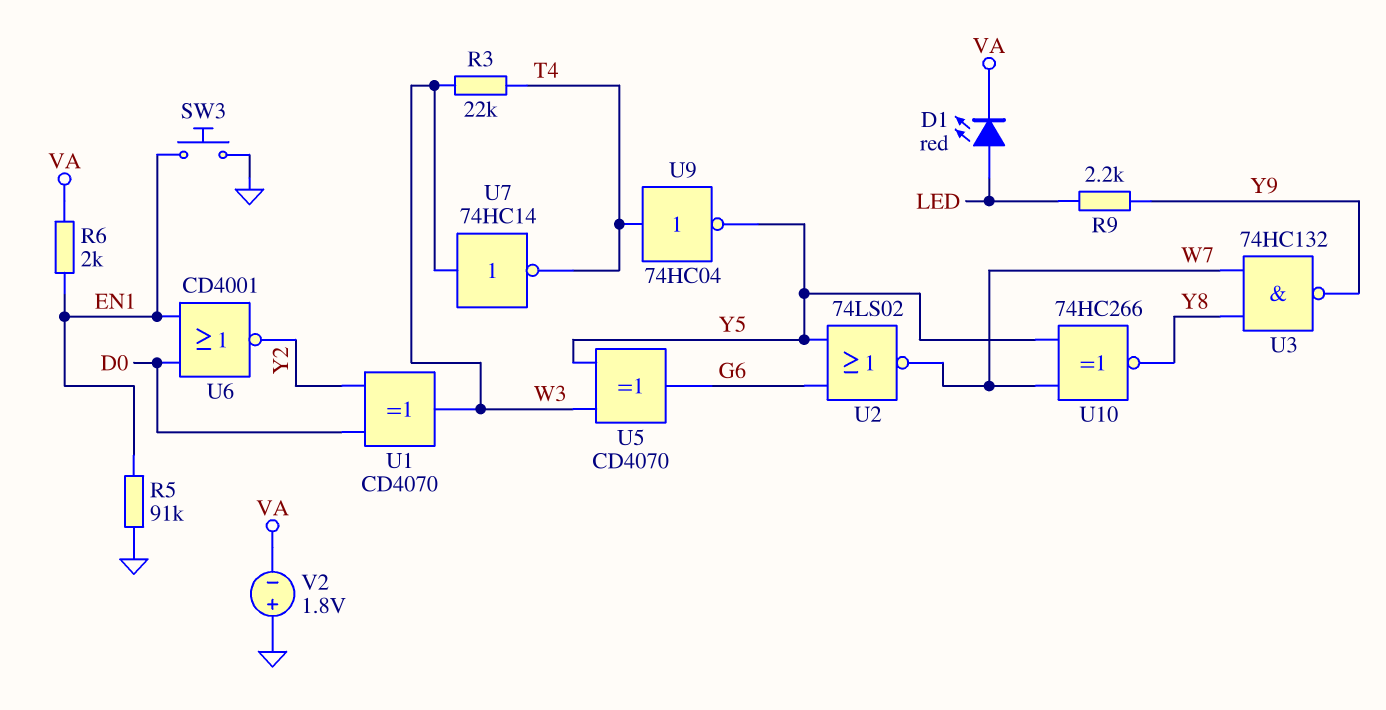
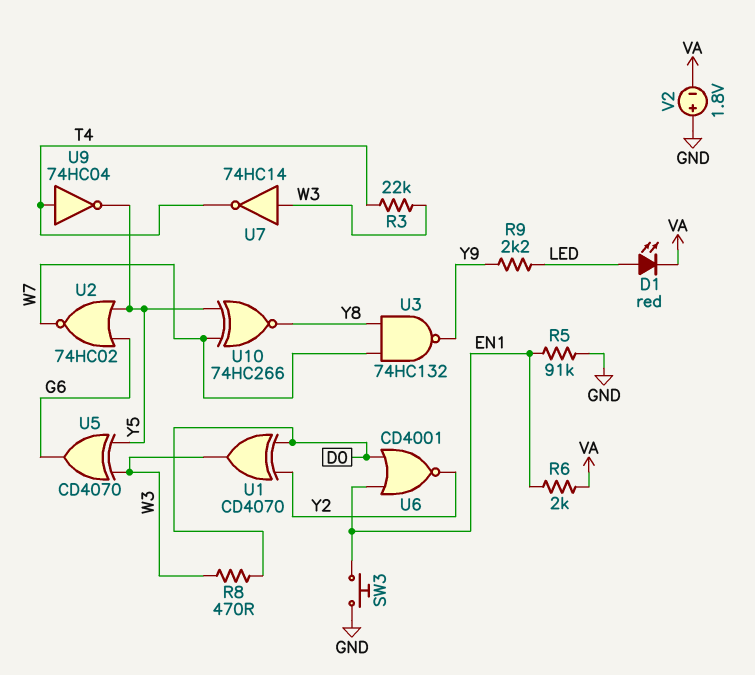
R8: none -> 470 (D0, W3)
U2: NOR 74LS02 (in G6, in Y5, out W7) -> NOR 74HC02 (in G6, in Y5, out W7)

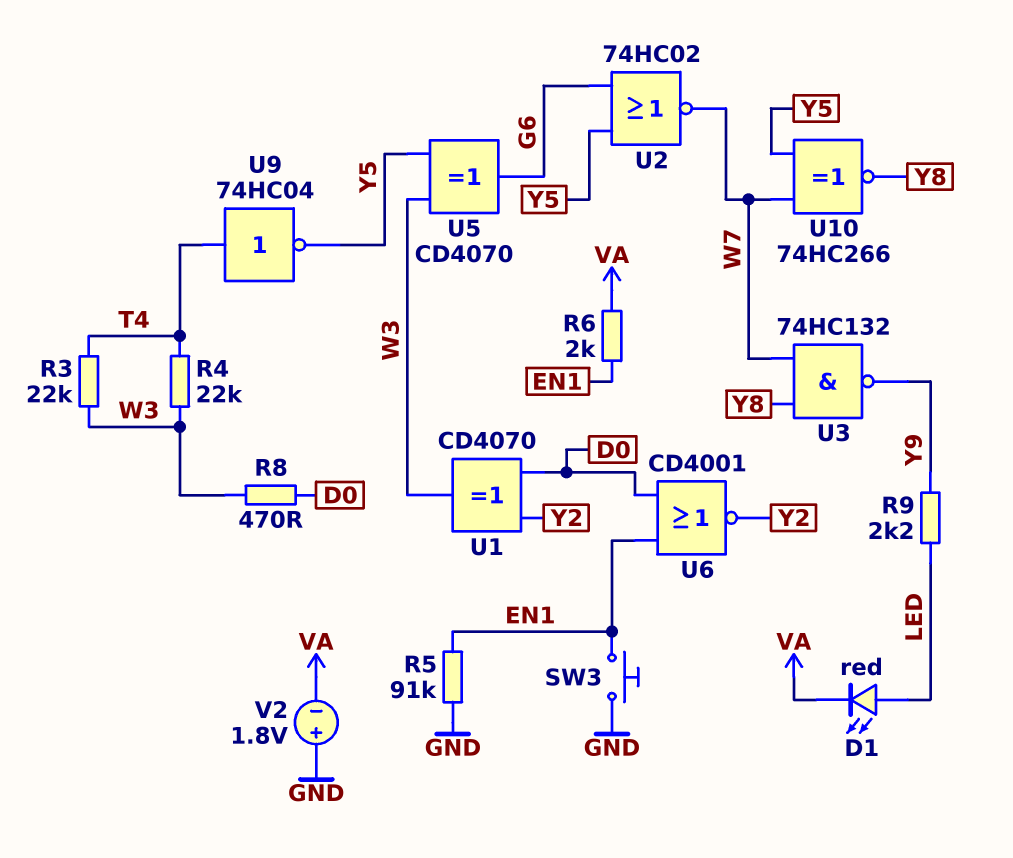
R4: none -> 22k (T4, W3)
U7: NOT 74HC14 (in W3, out T4) -> none

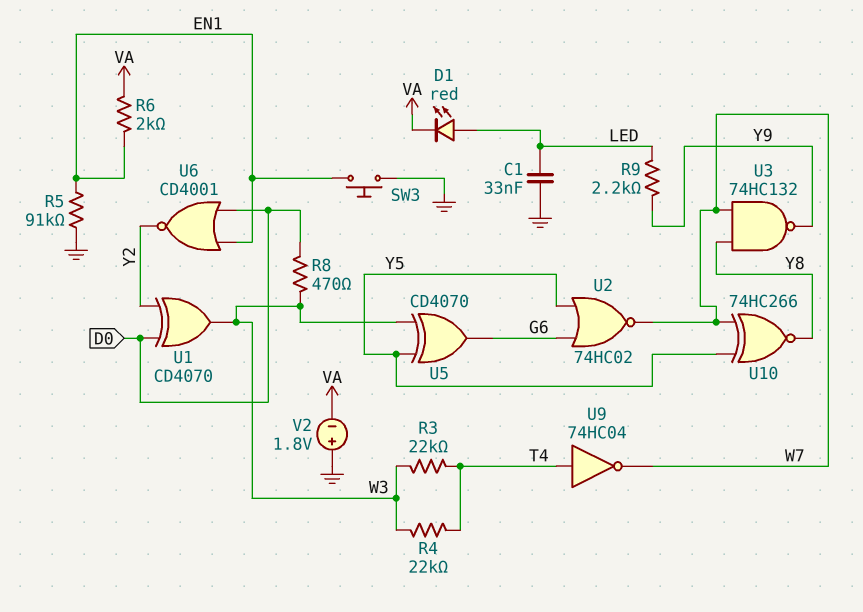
C1: none -> 33nF (GND, LED)
U9: NOT 74HC04 (in T4, out Y5) -> NOT 74HC04 (in T4, out W7)

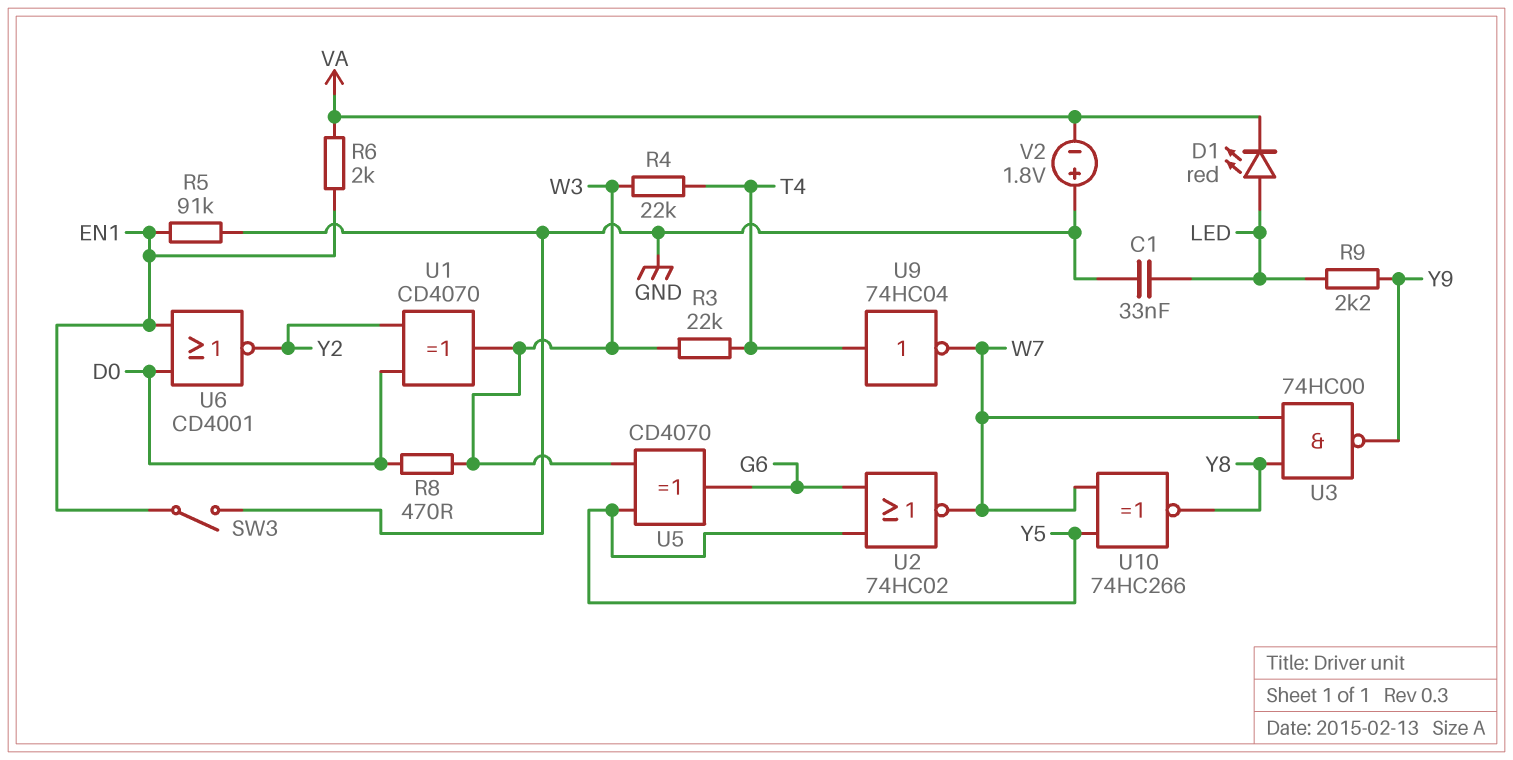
SW3: button (EN1, GND) -> switch (EN1, GND)
U3: NAND 74HC132 (in W7, in Y8, out Y9) -> NAND 74HC00 (in W7, in Y8, out Y9)

